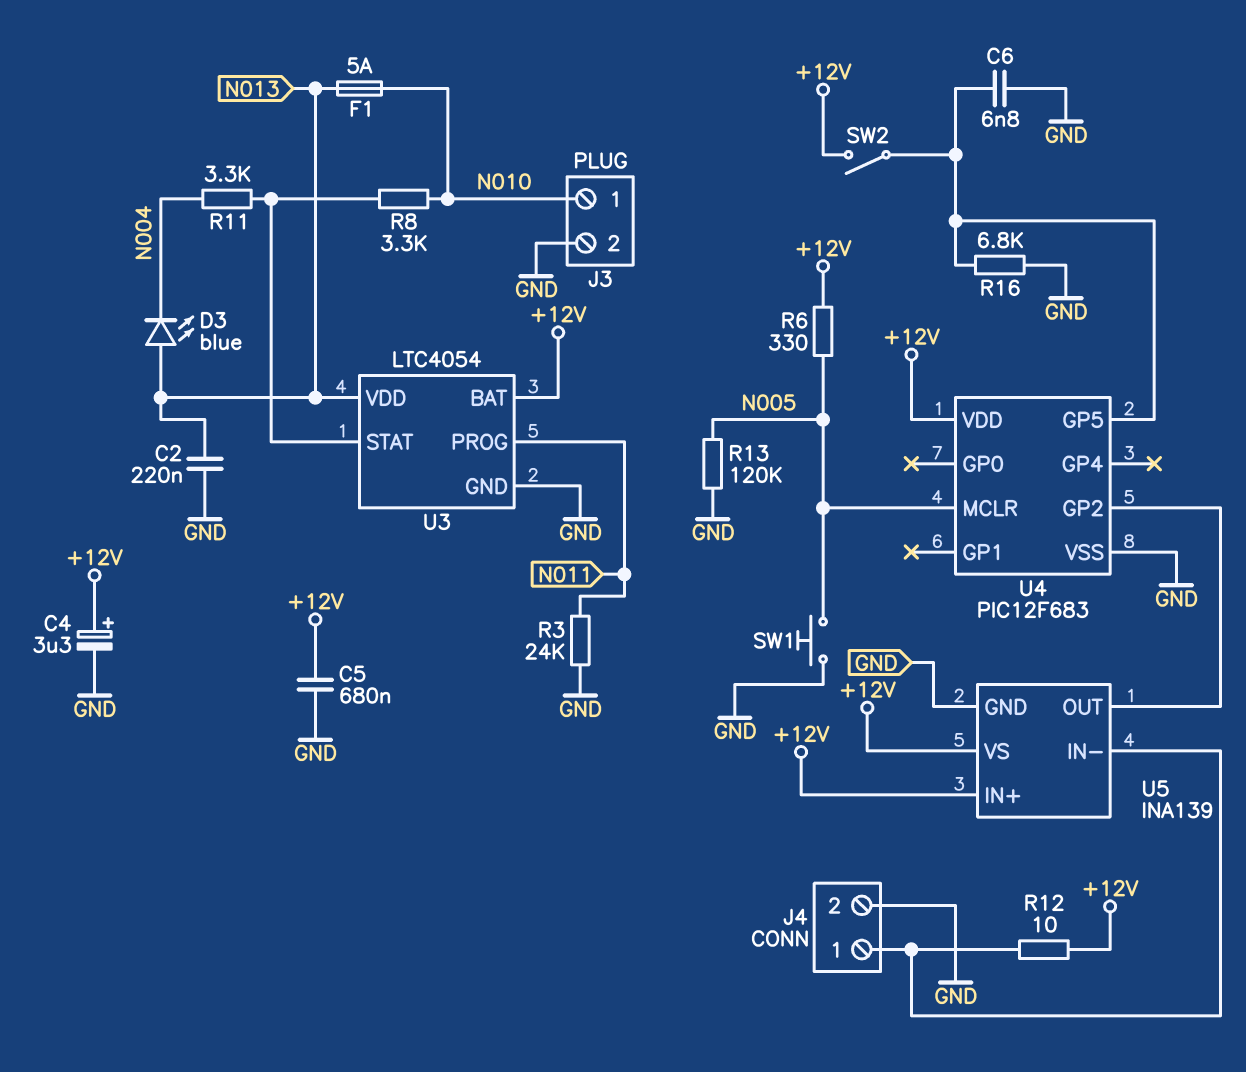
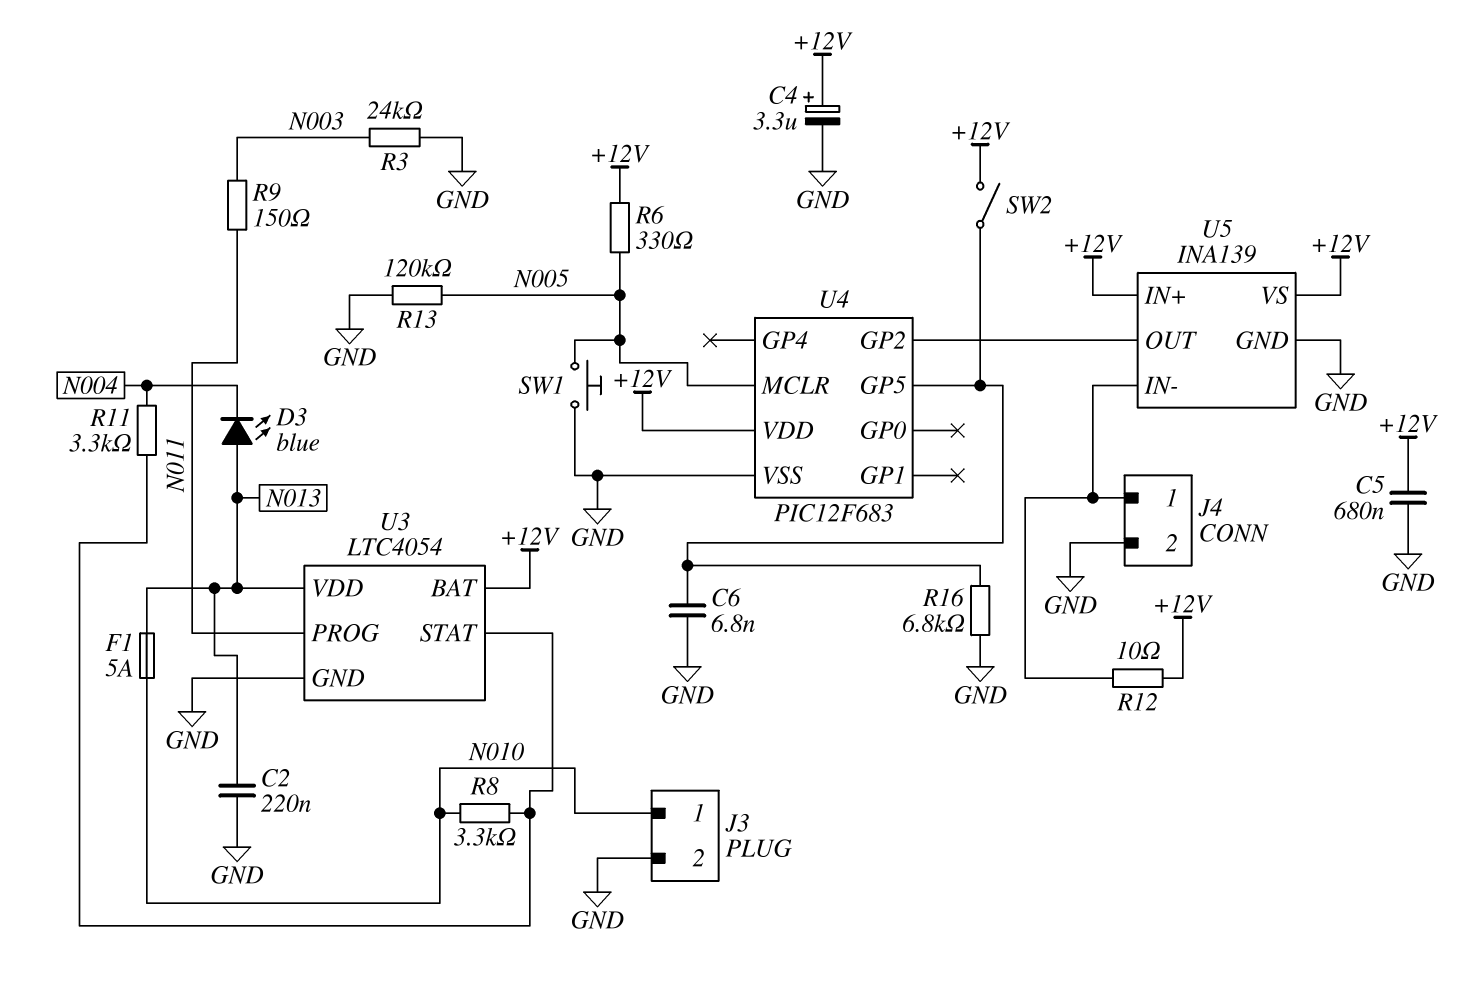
R3: 24k (GND, N011) -> 24k (GND, N003)
R9: none -> 150 (N003, N011)

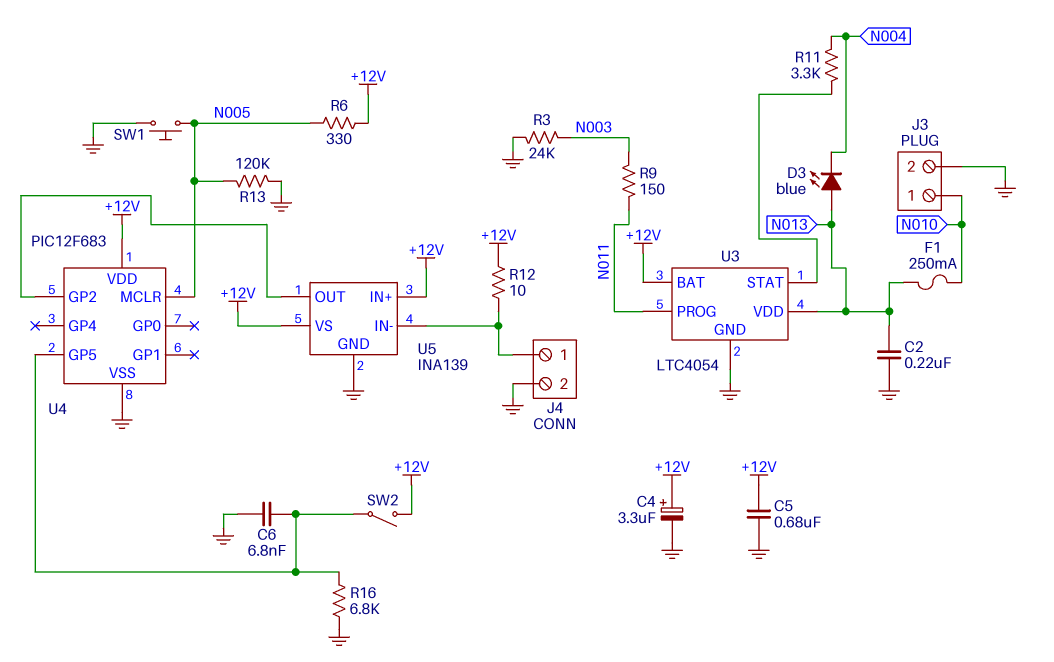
F1: 5A (N010, N013) -> 250mA (N010, N013)
R8: 3.3k (N010, U3/STAT) -> none

